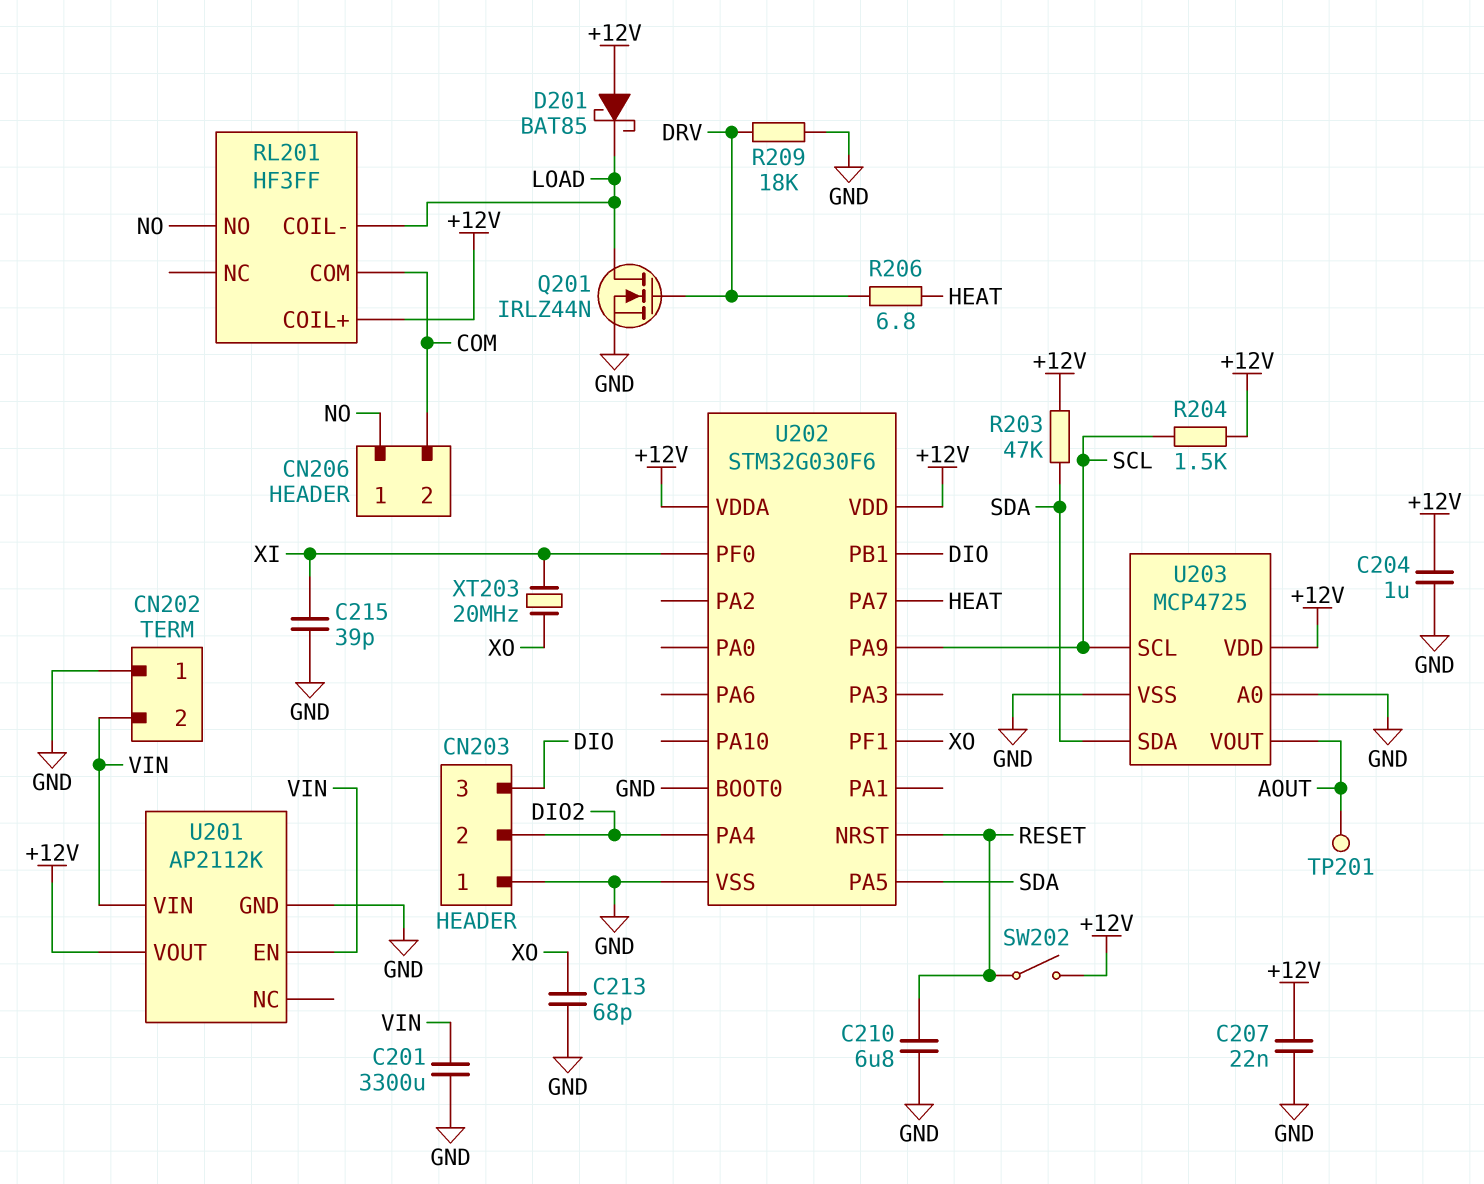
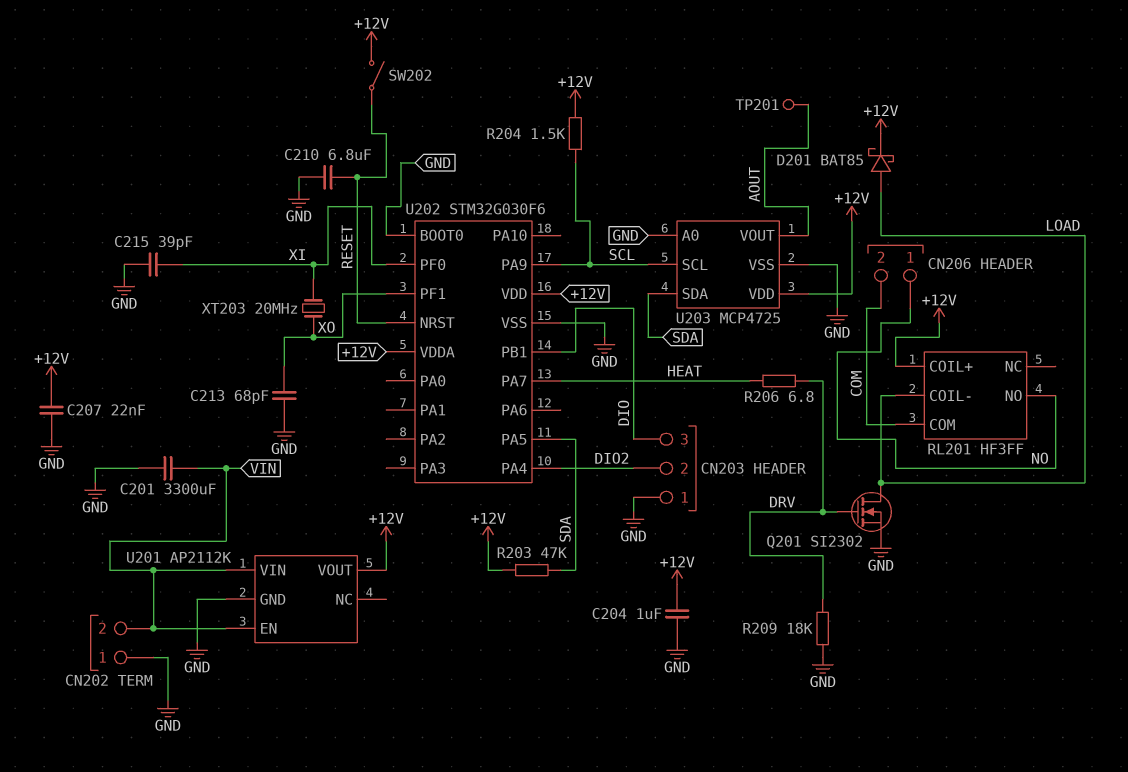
D201: schottky BAT85 (A +12V, K LOAD) -> schottky BAT85 (A LOAD, K +12V)
Q201: NMOS IRLZ44N (G DRV, D LOAD, S GND) -> NMOS SI2302 (G DRV, D LOAD, S GND)

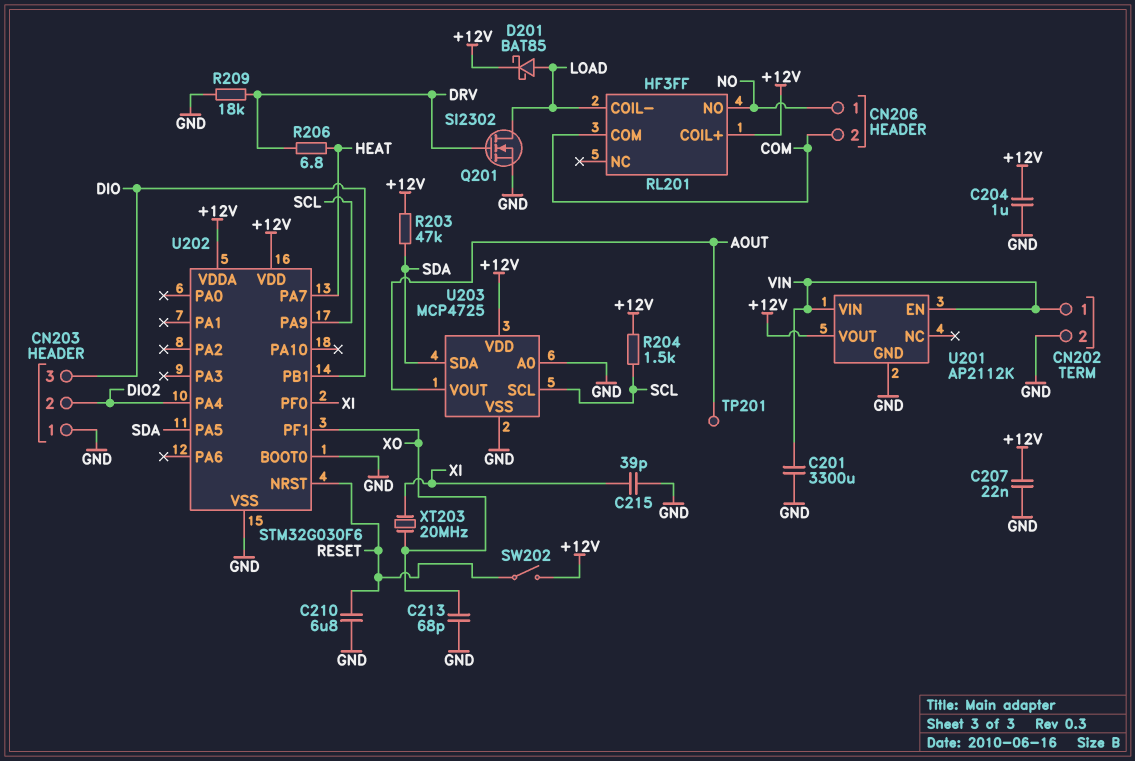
CN202 pin 1: GND -> VIN
CN202 pin 2: VIN -> GND

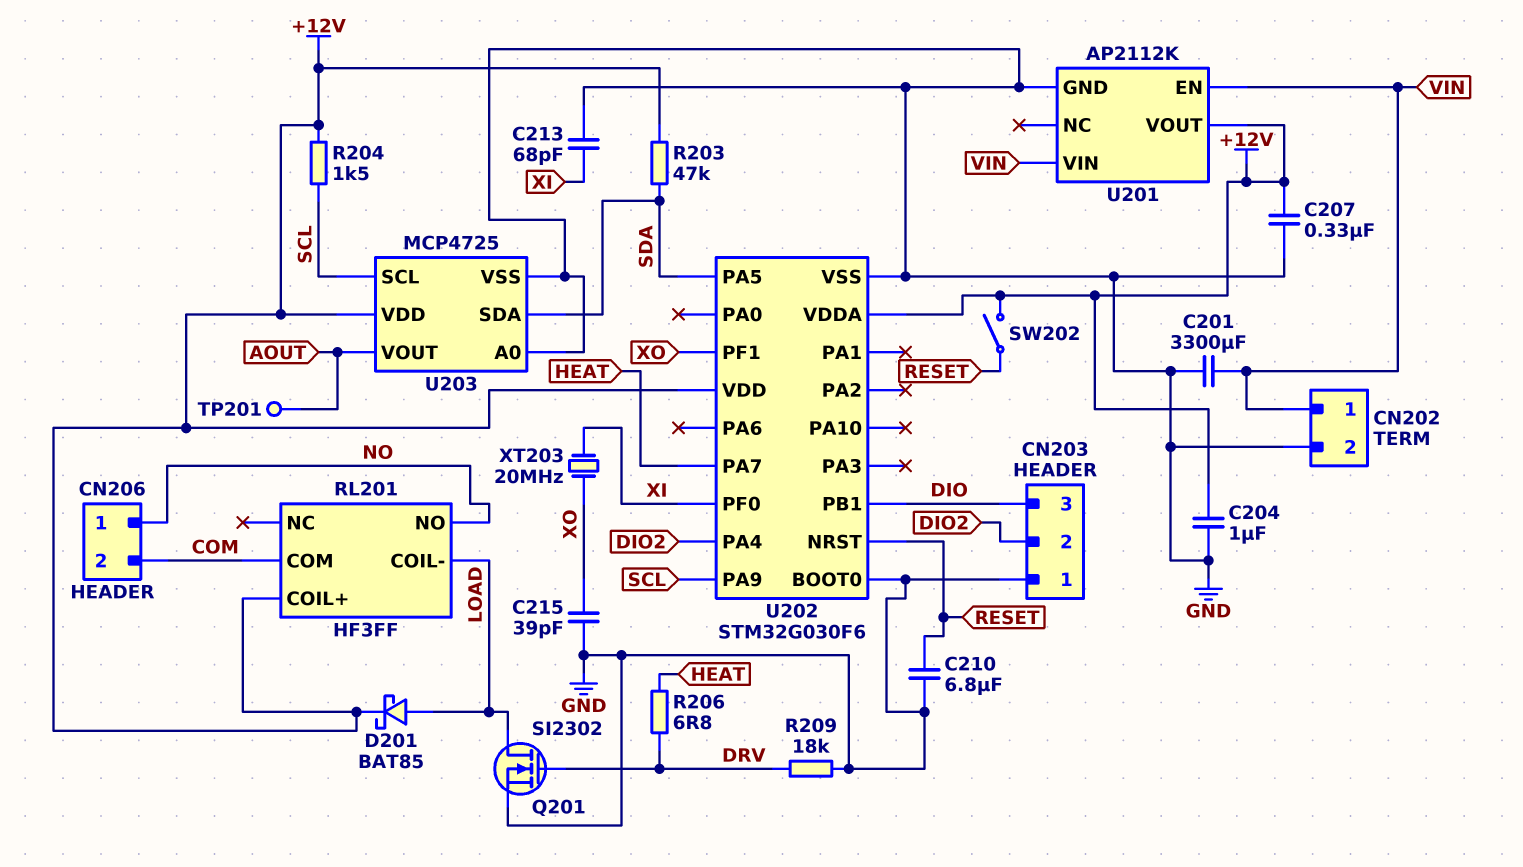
C207: 22nF (+12V, GND) -> 330nF (+12V, GND)
C213: 68pF (GND, XO) -> 68pF (GND, XI)
C215: 39pF (GND, XI) -> 39pF (GND, XO)

